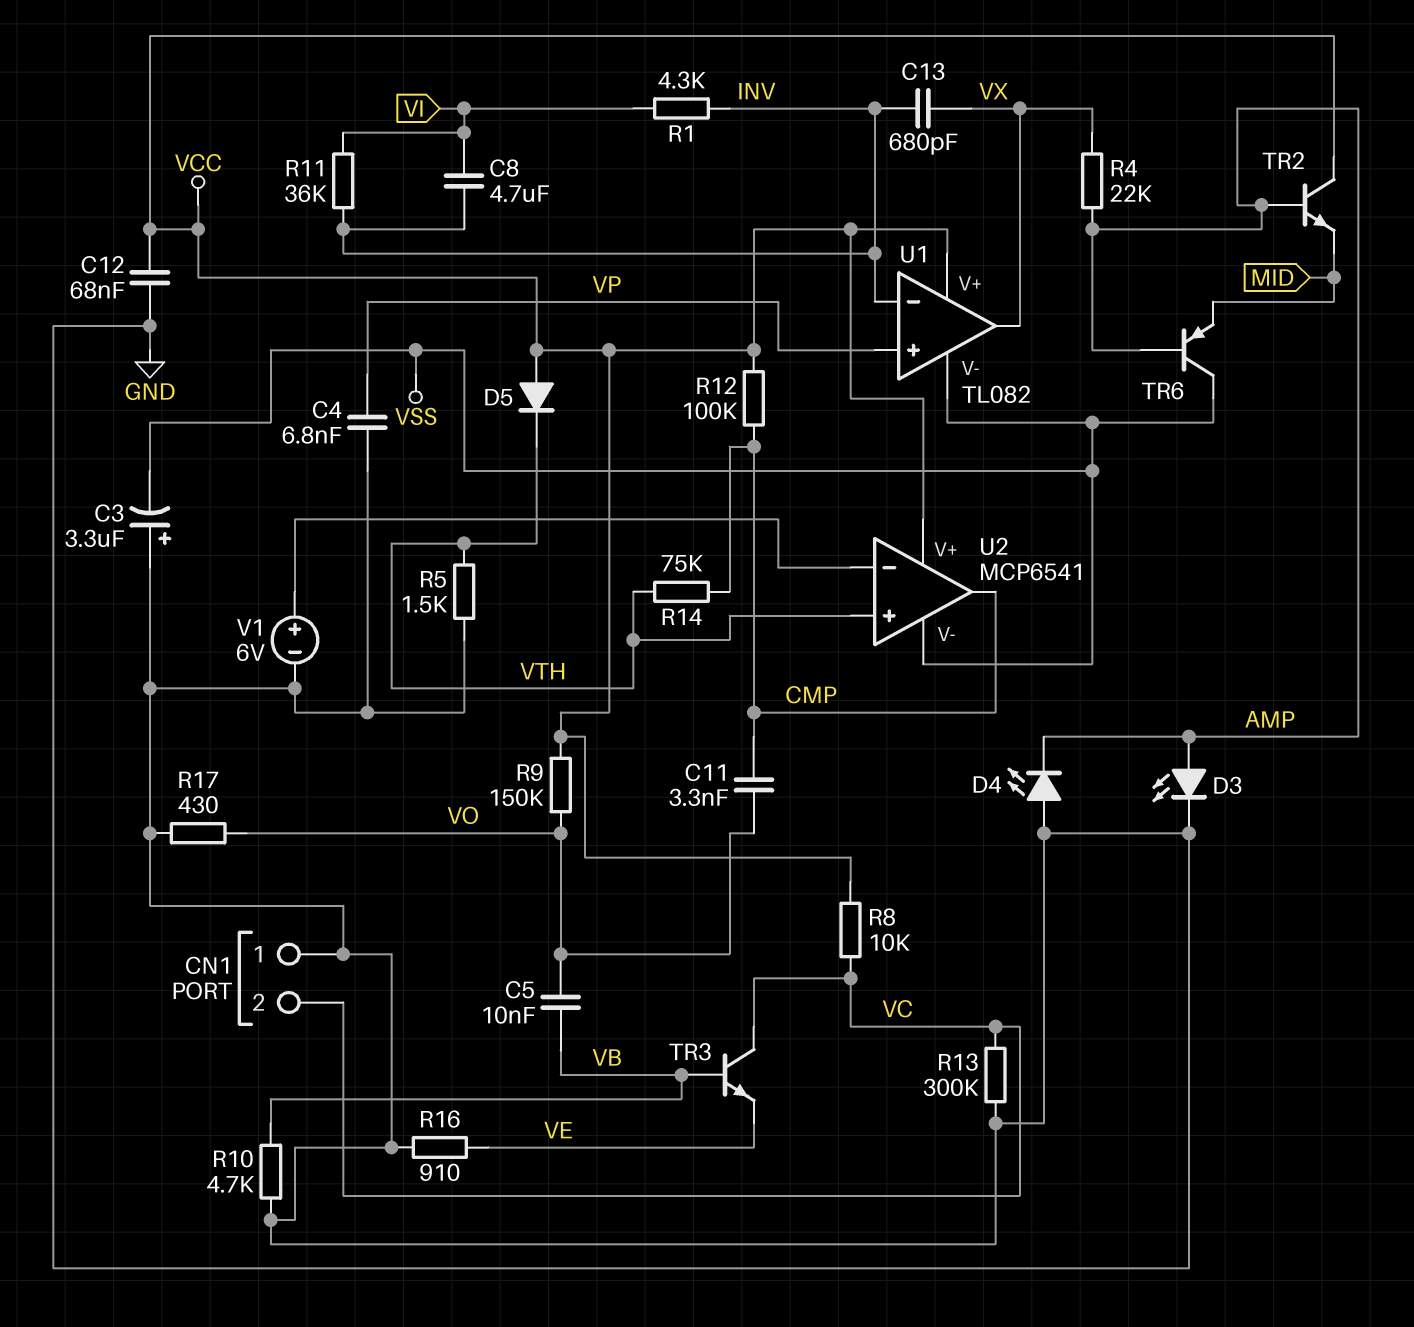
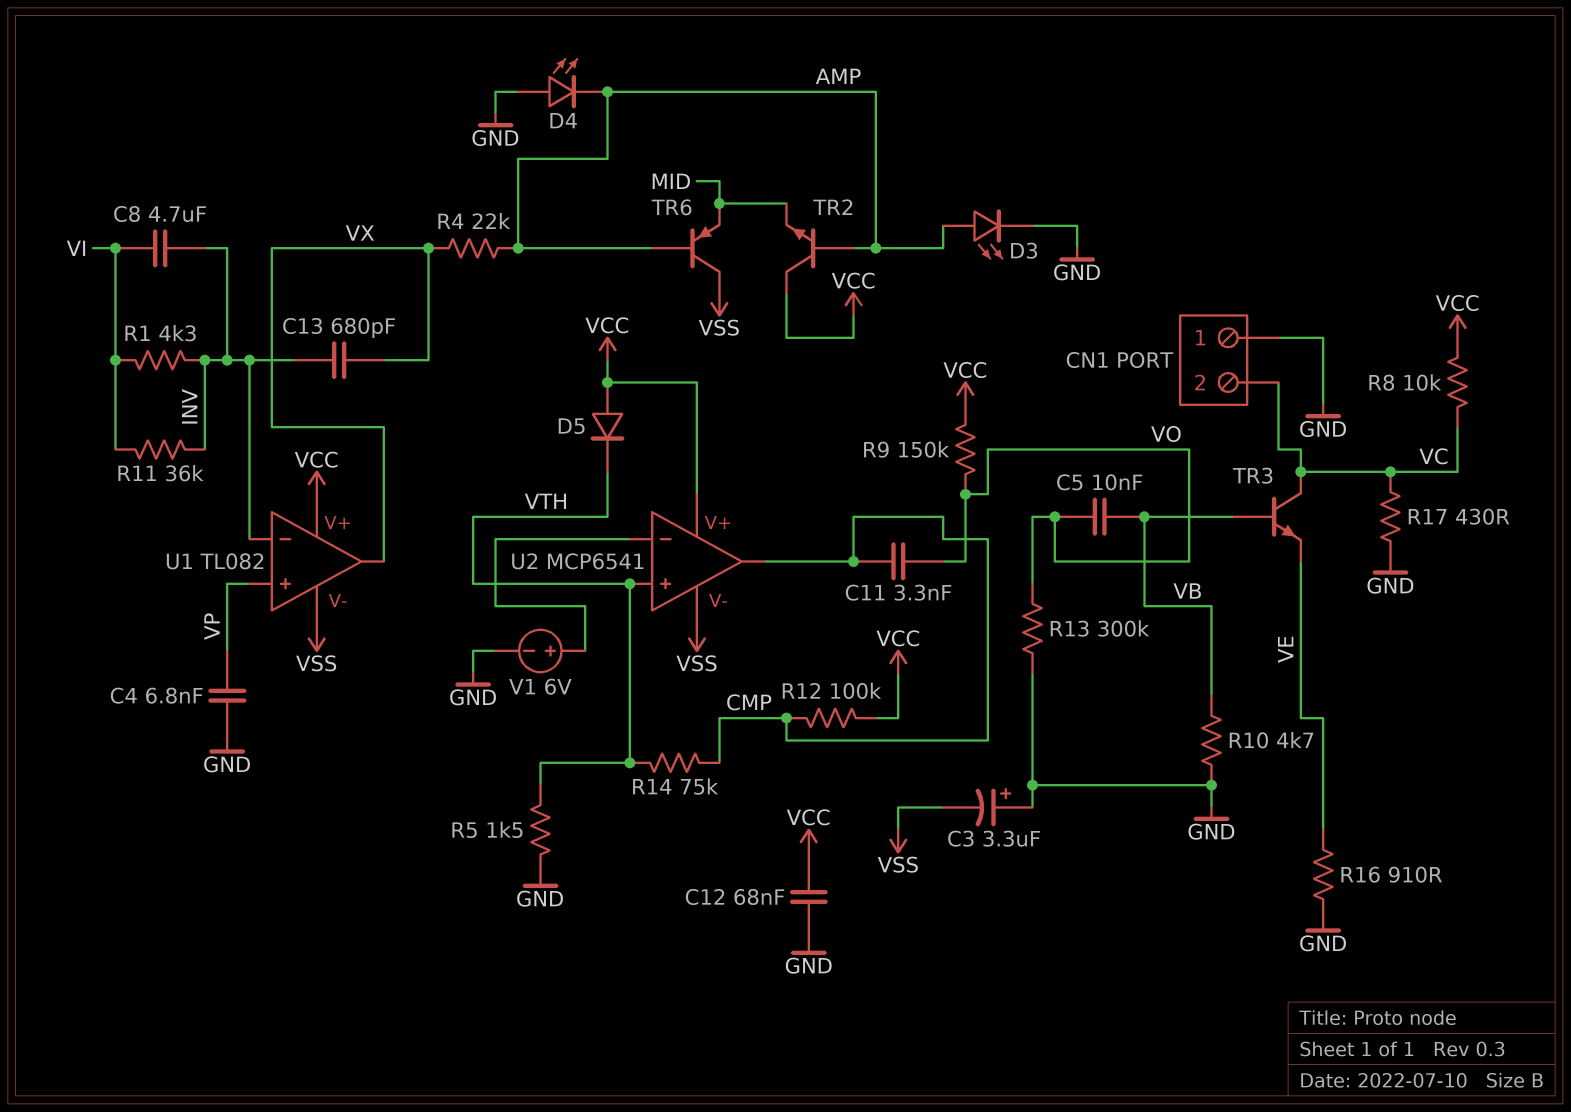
R13: 300k (GND, VC) -> 300k (GND, VO)
R17: 430 (GND, VO) -> 430 (GND, VC)

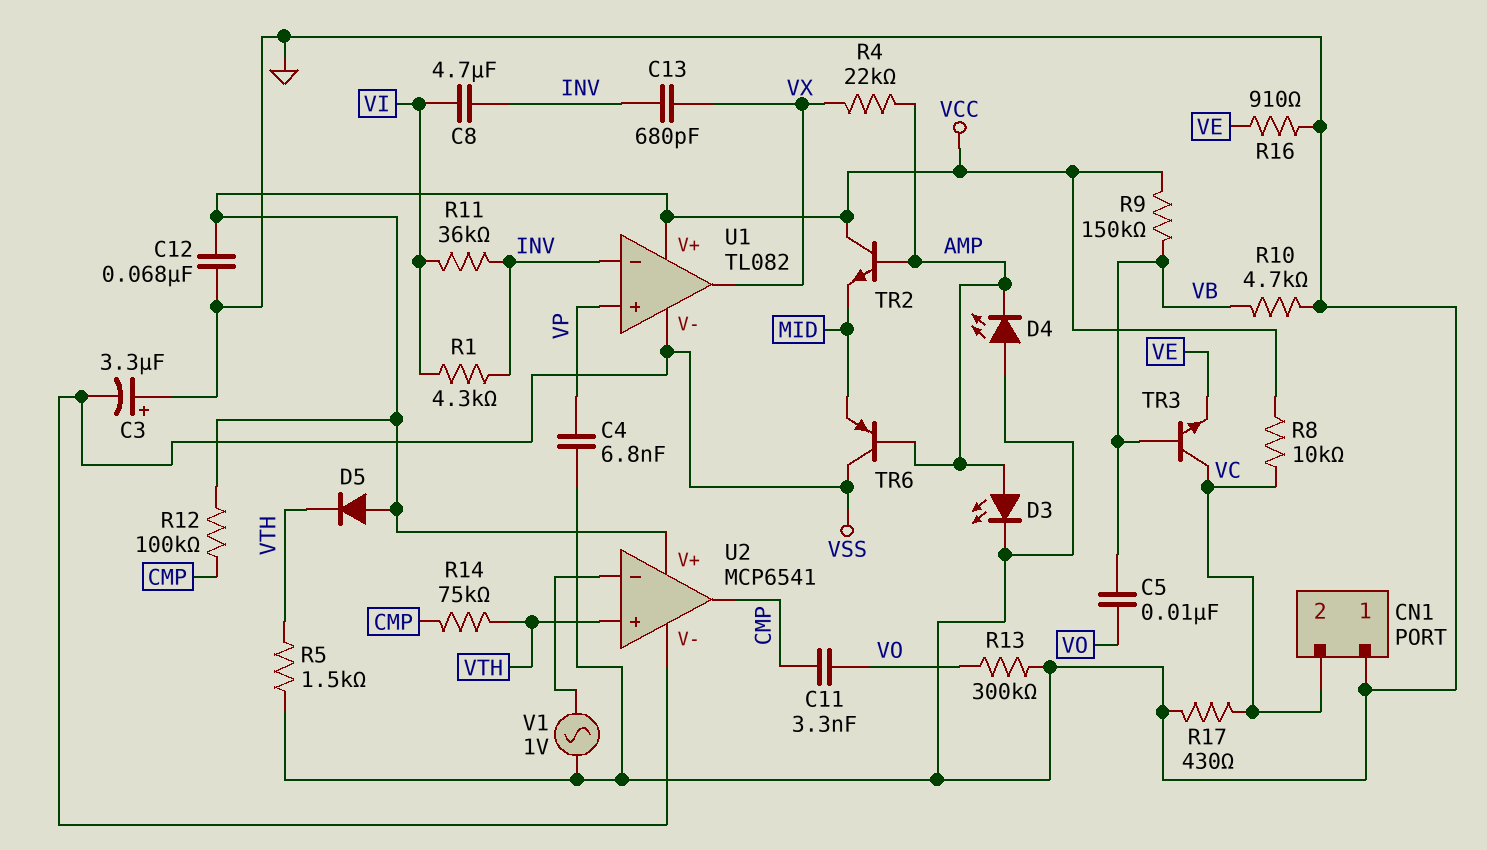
R9: 150k (VCC, VO) -> 150k (VB, VCC)
V1: 6V (plus U2/in-, minus GND) -> AC 1V (GND, U2/in-)

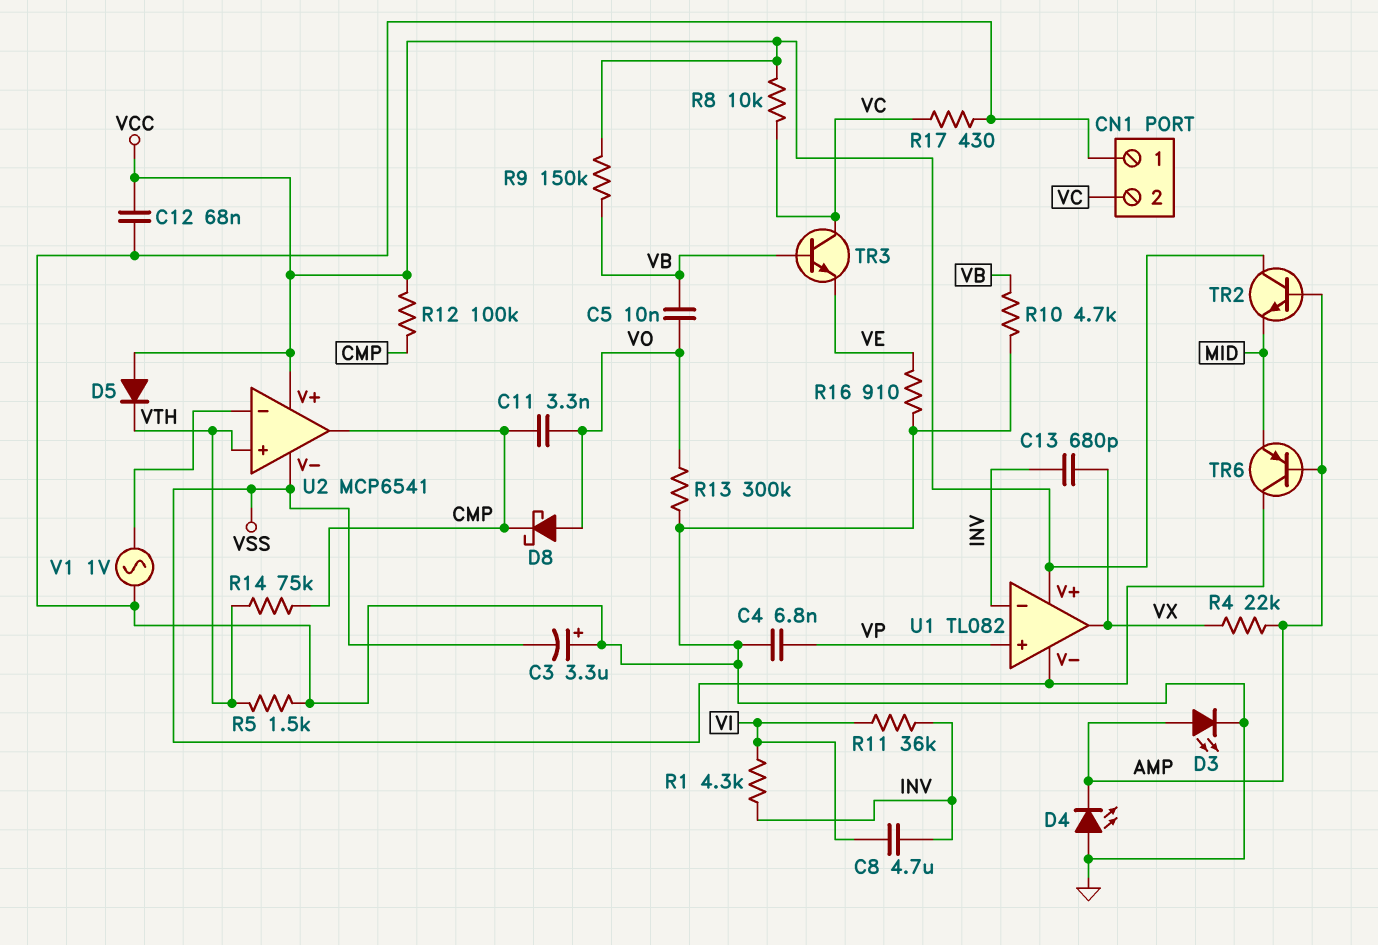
D8: none -> schottky (A VO, K CMP)

